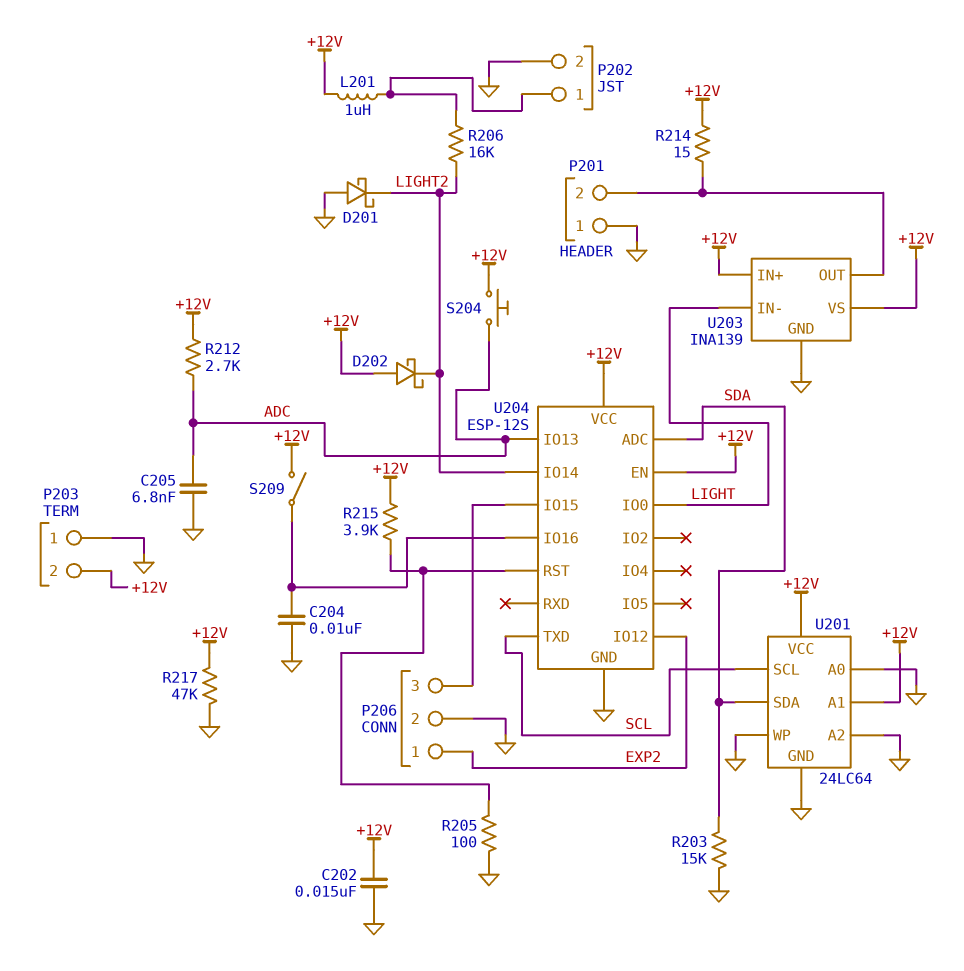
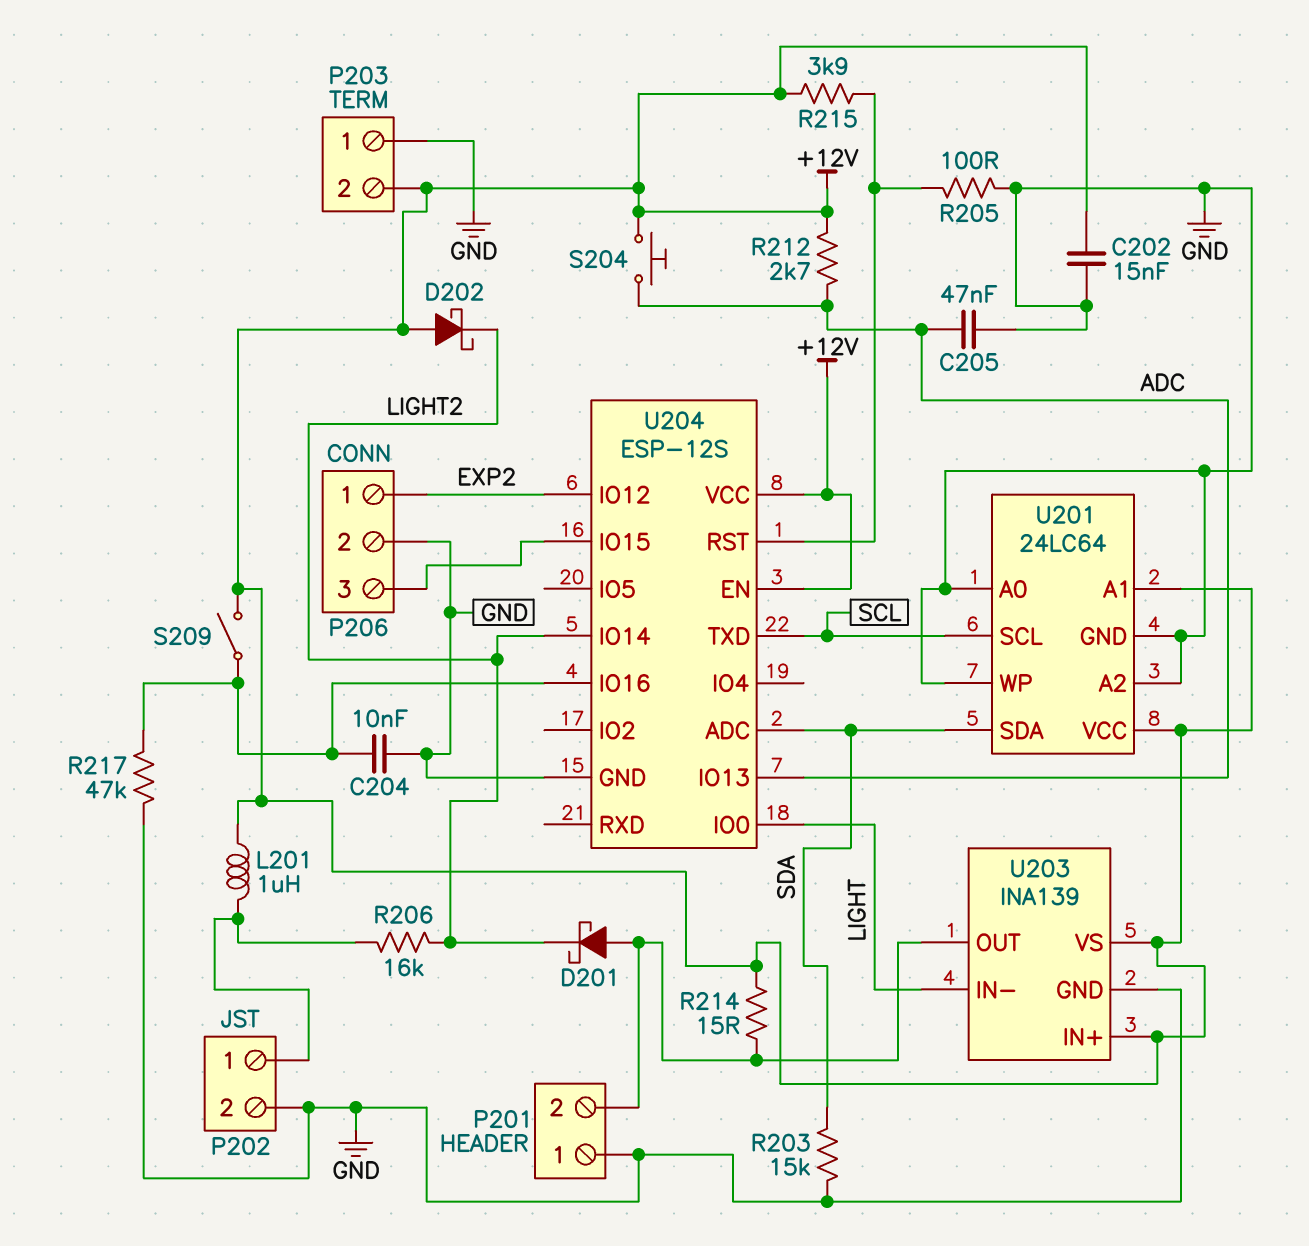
C205: 6.8nF (ADC, GND) -> 47nF (ADC, GND)
D201: schottky (A GND, K LIGHT2) -> schottky (A P201/2, K LIGHT2)
R217: 47k (+12V, GND) -> 47k (GND, U204/IO16)

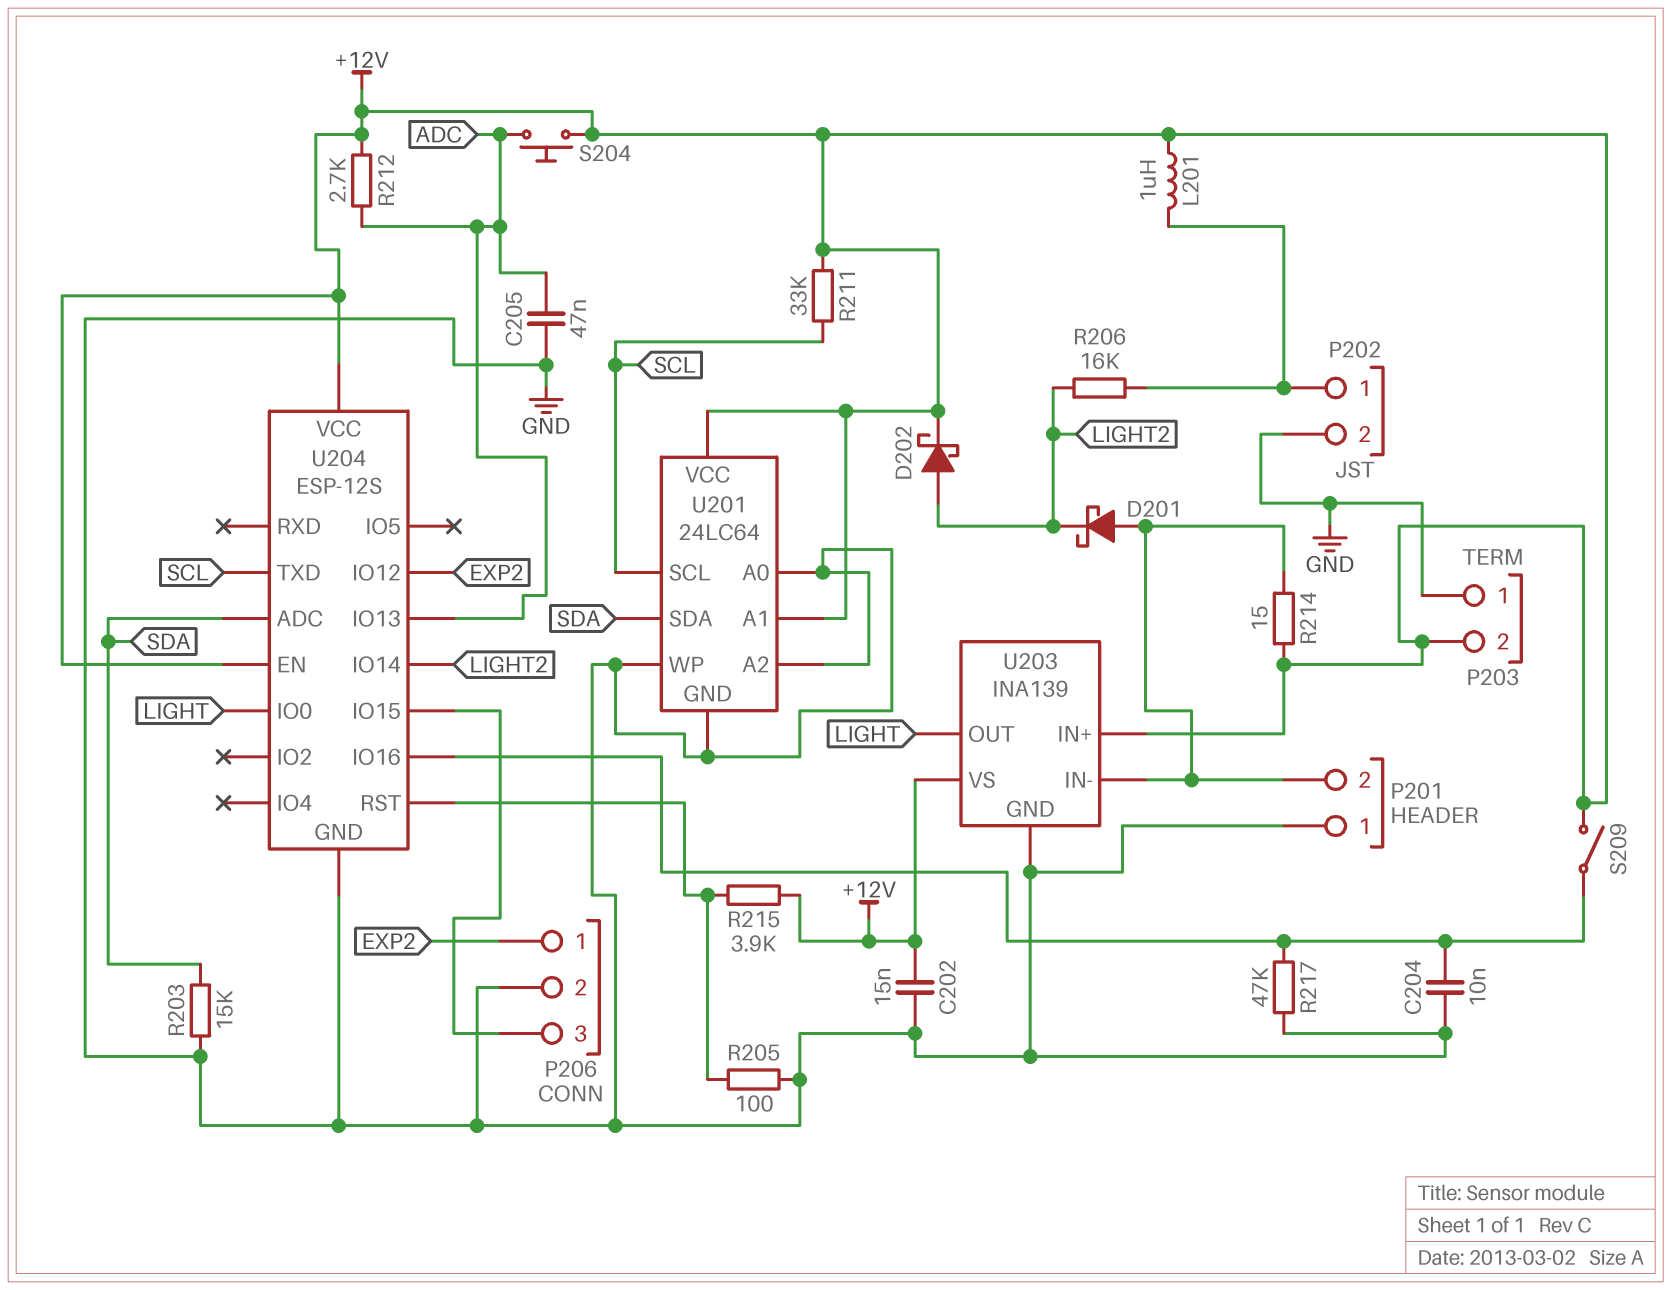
D202: schottky (A +12V, K LIGHT2) -> schottky (A LIGHT2, K +12V)
R211: none -> 33k (+12V, SCL)
U203 pin IN-: LIGHT -> P201/2
U203 pin OUT: P201/2 -> LIGHT

